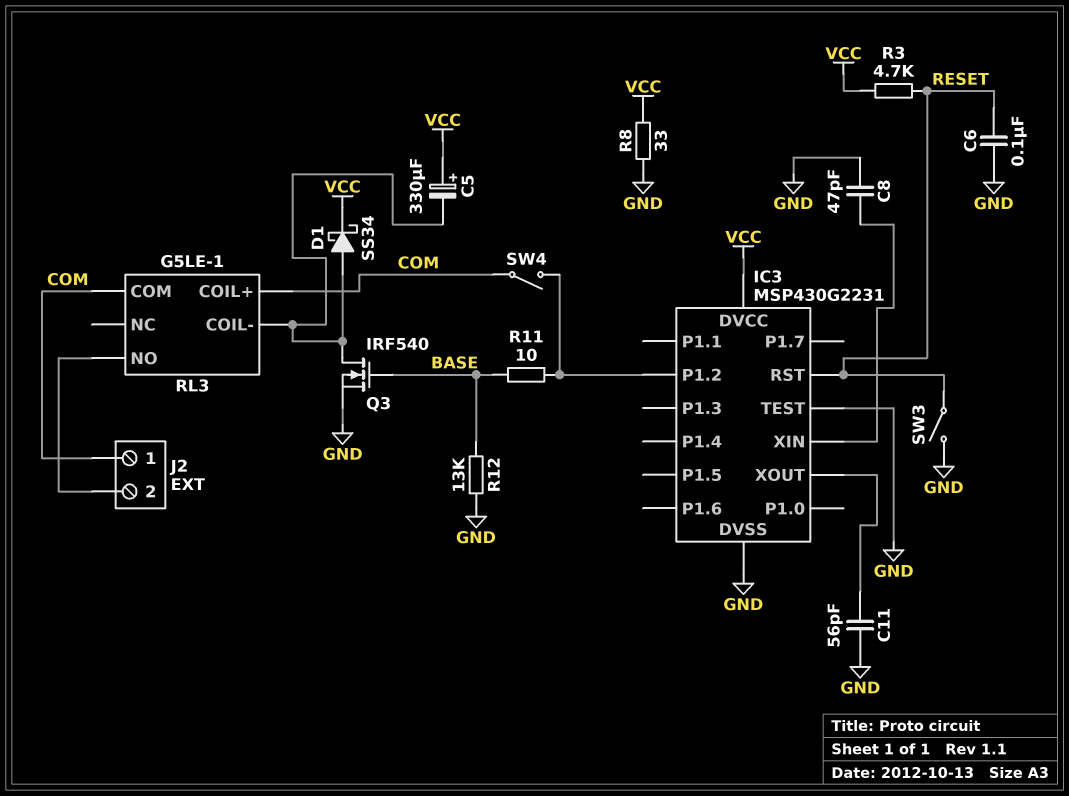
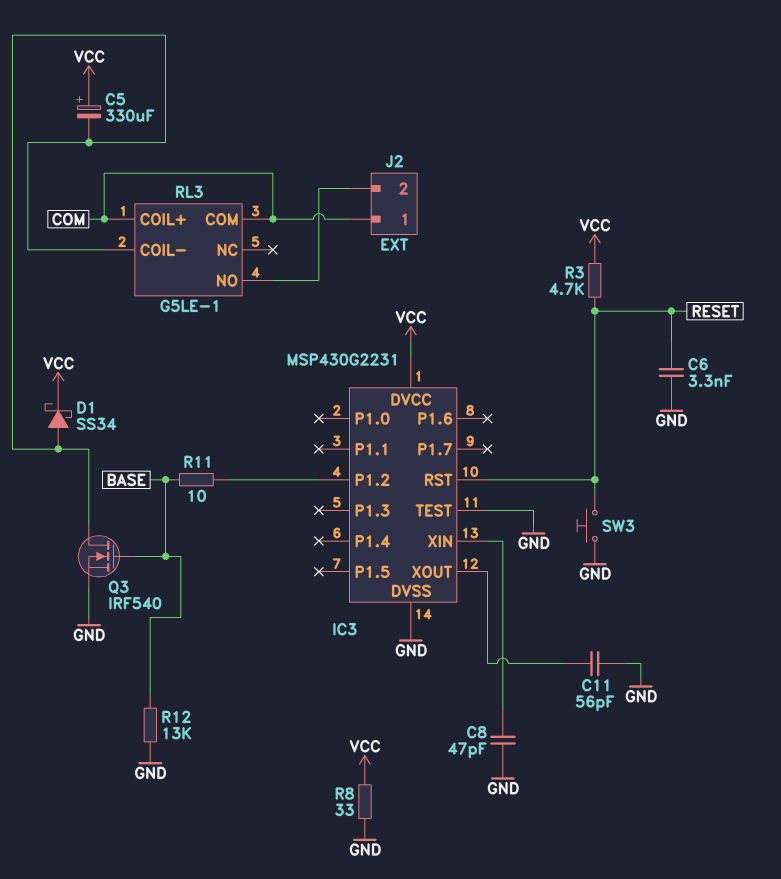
C6: 100nF (GND, RESET) -> 3.3nF (GND, RESET)
SW3: switch (GND, RESET) -> button (GND, RESET)
SW4: switch (COM, IC3/P1.2) -> none

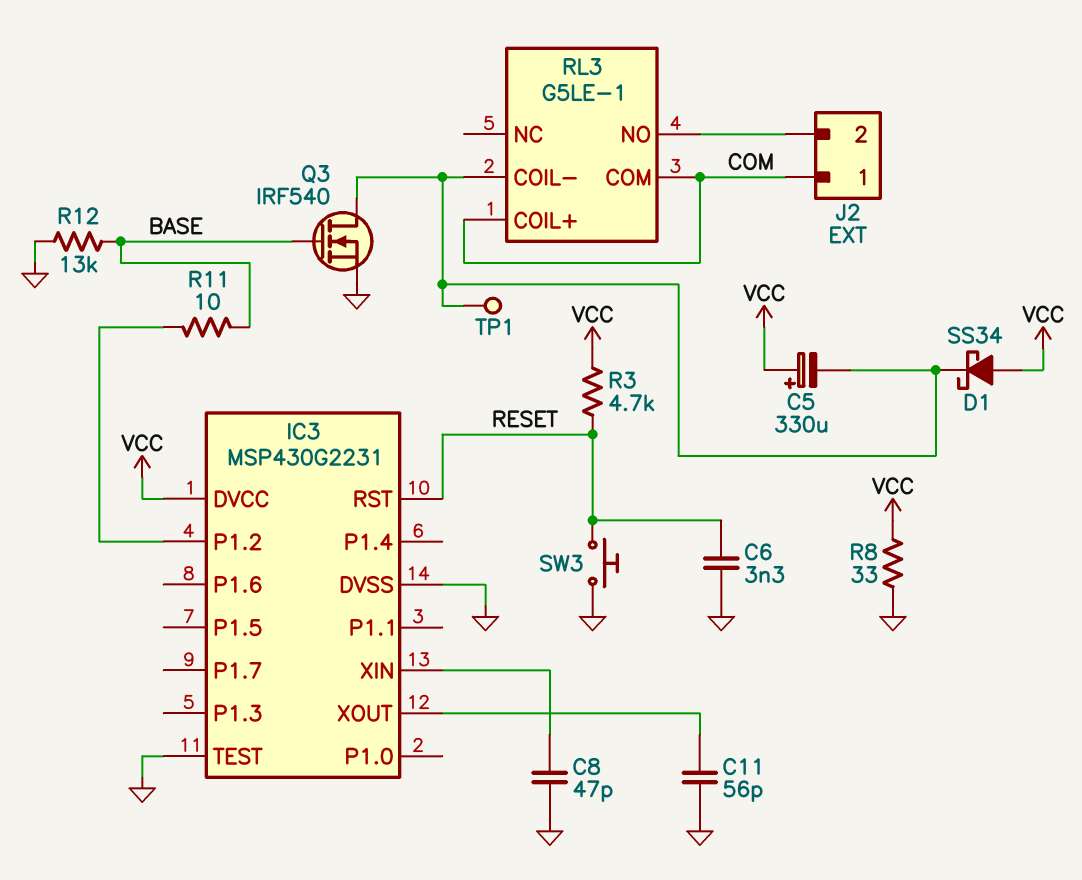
D1: schottky SS34 (A RL3/COIL-, K VCC) -> schottky SS34 (A VCC, K RL3/COIL-)
TP1: none -> test point (RL3/COIL-)

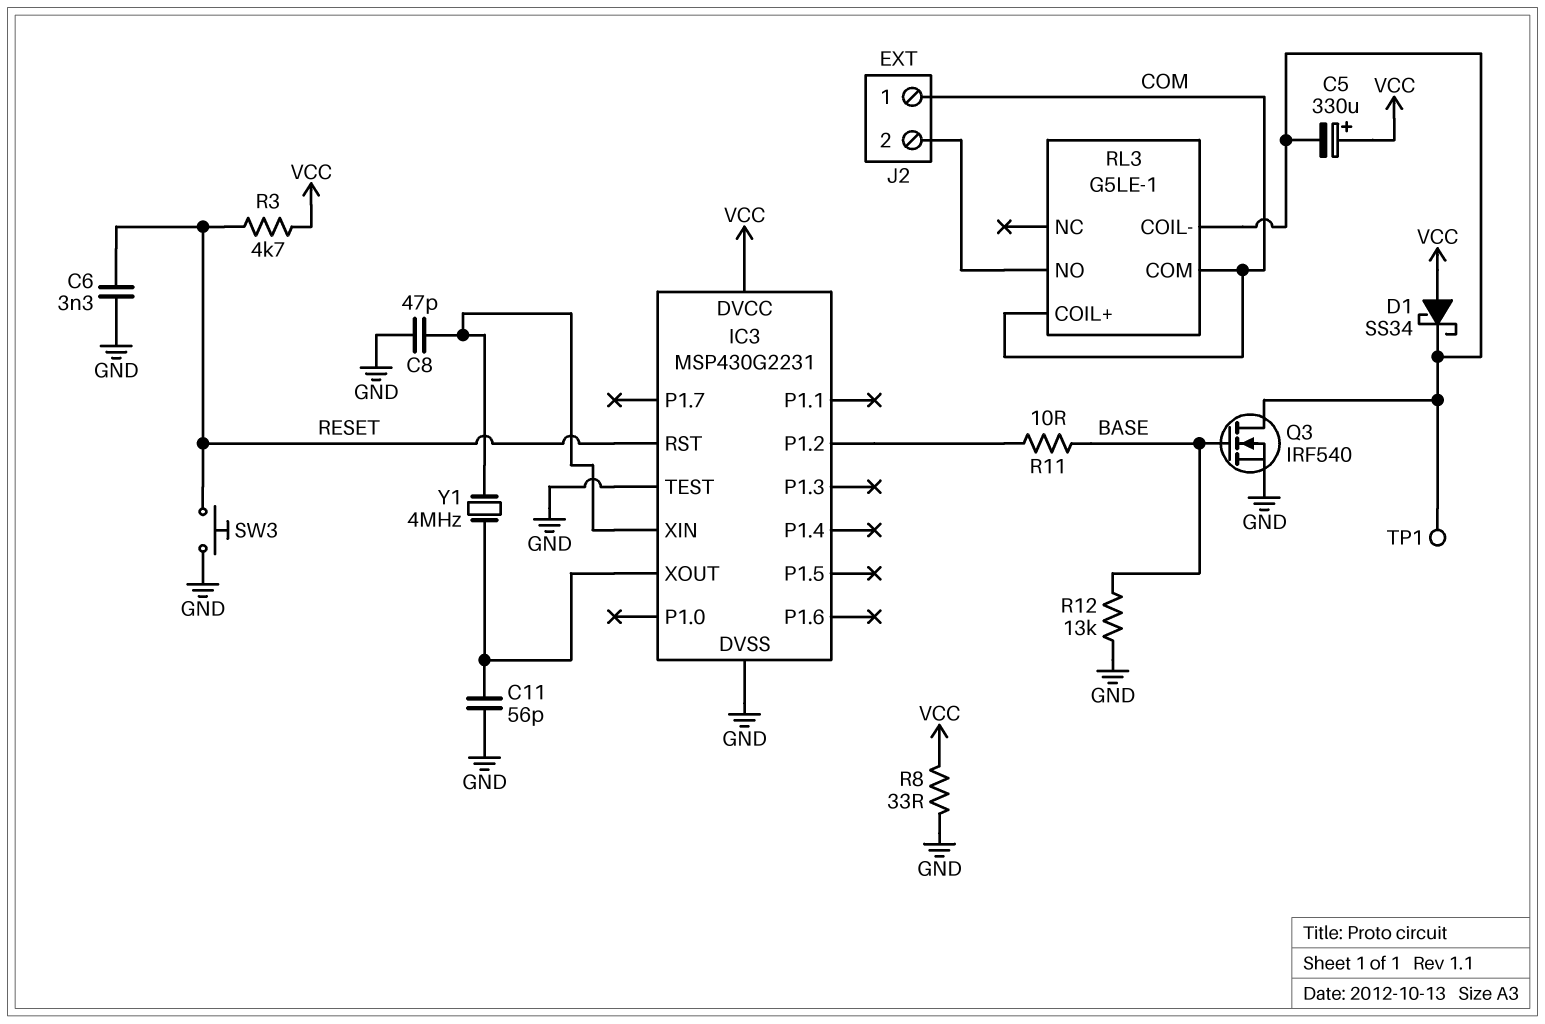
Y1: none -> 4MHz (IC3/XIN, IC3/XOUT)

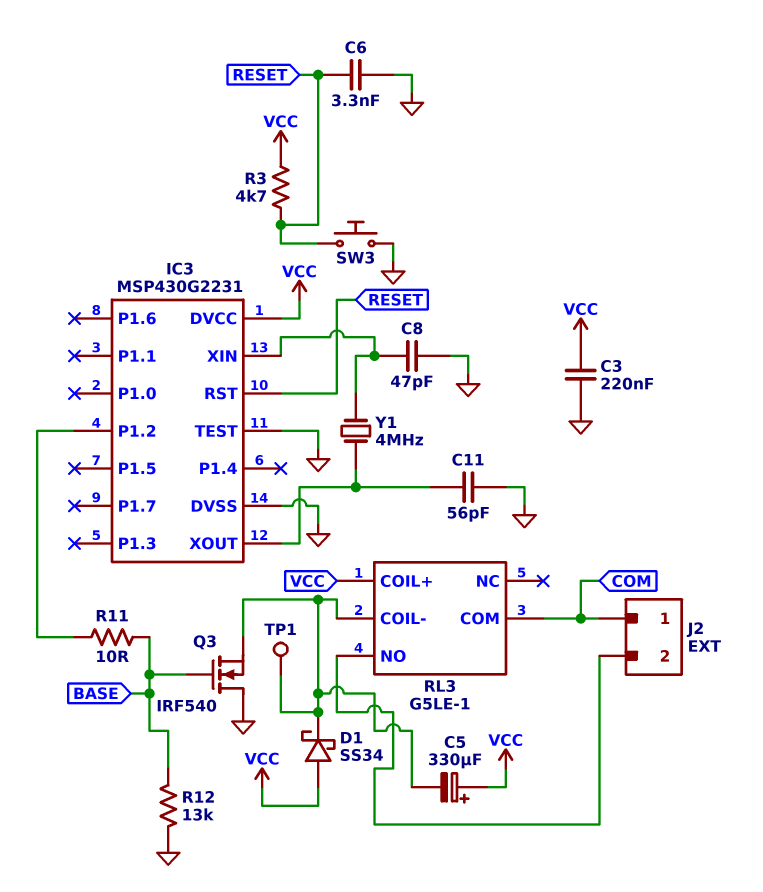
C3: none -> 220nF (GND, VCC)
Q3: NMOS IRF540 (G BASE, D RL3/COIL-, S GND) -> NMOS IRF540 (G BASE, D GND, S RL3/COIL-)
R8: 33 (GND, VCC) -> none
RL3 pin COIL+: COM -> VCC

